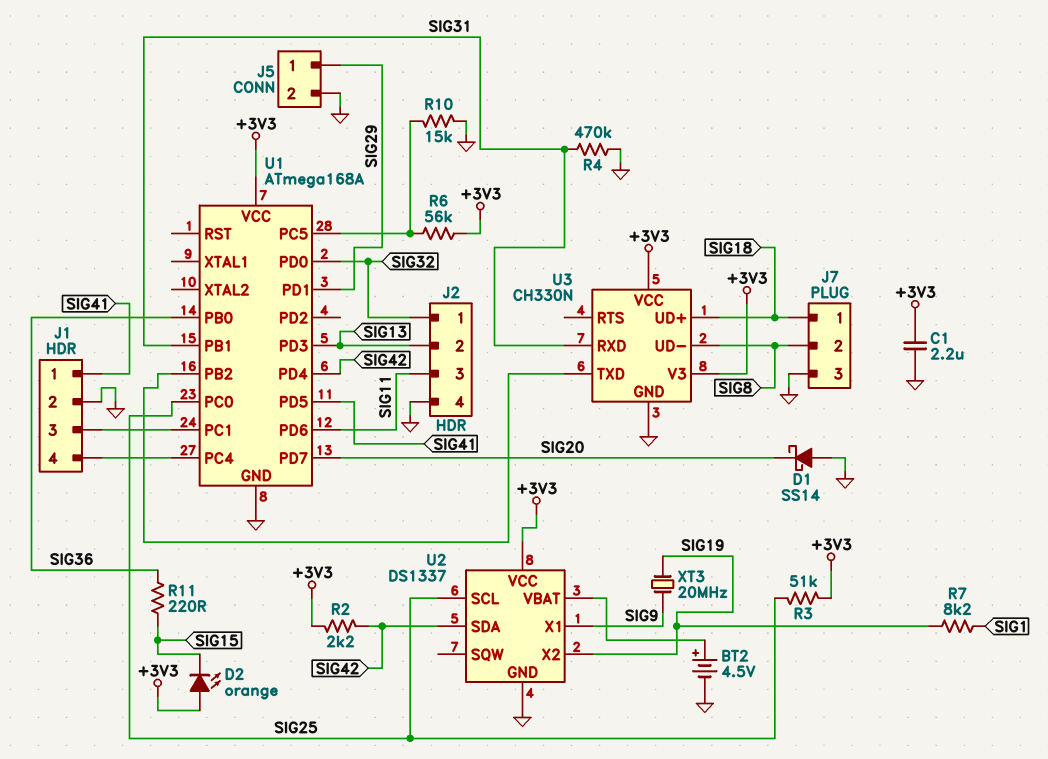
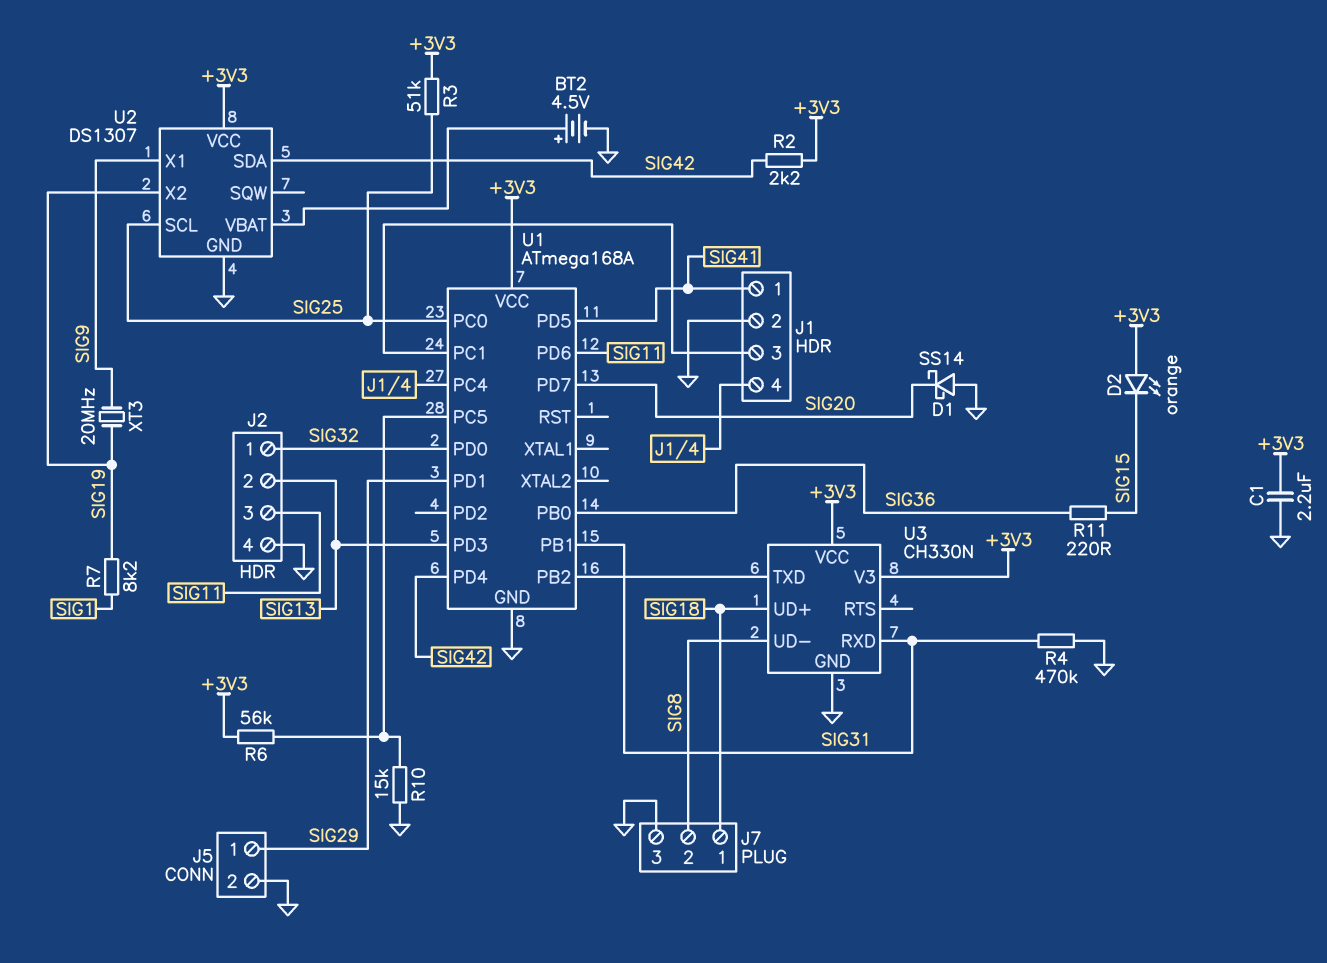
U2: DS1337 -> DS1307

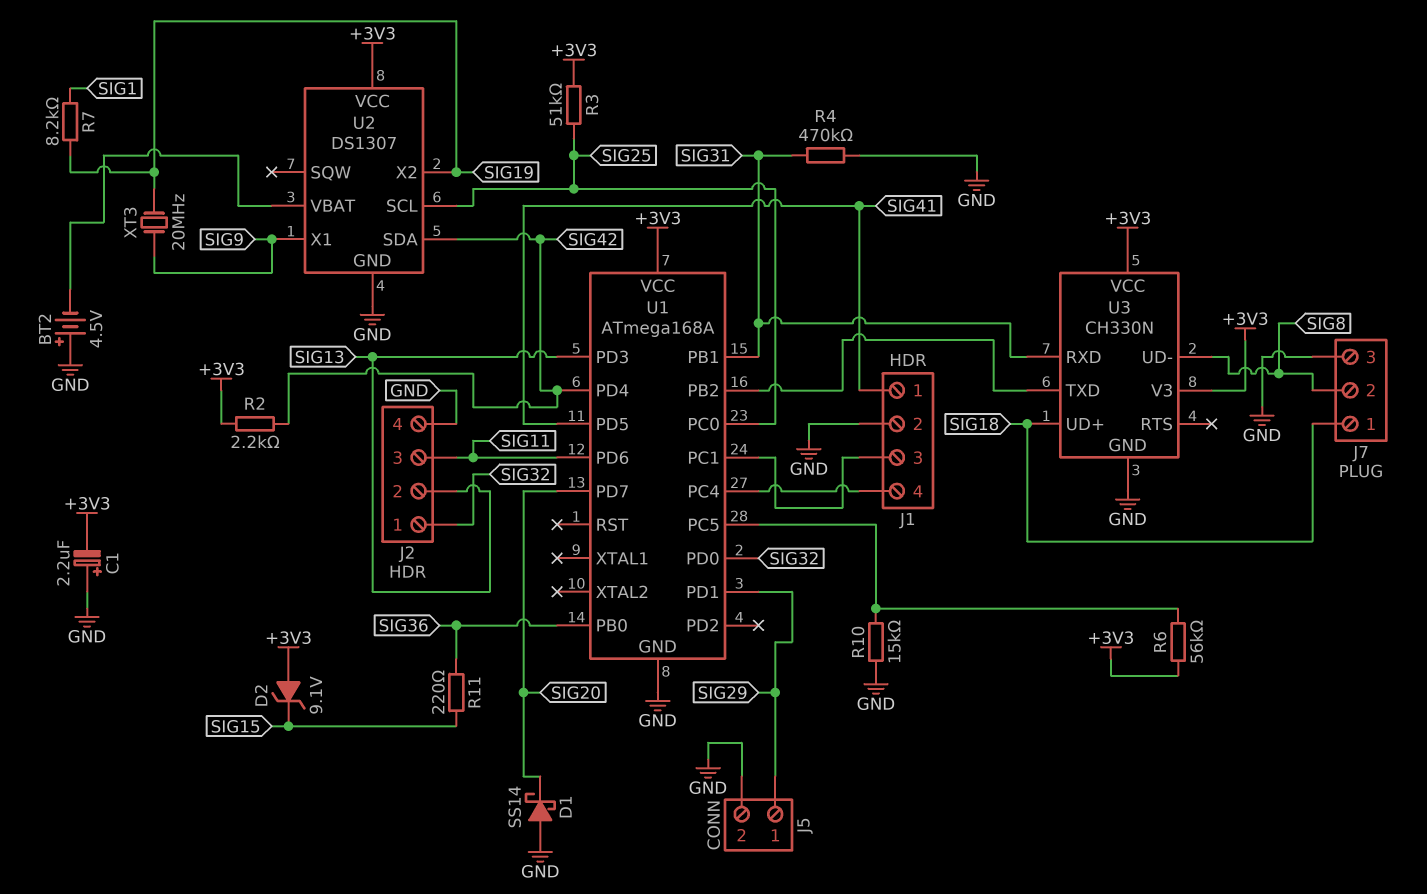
BT2: 4.5V (plus U2/VBAT, minus GND) -> 4.5V (plus GND, minus U2/VBAT)
C1: 2.2uF (+3V3, GND) -> 2.2uF (plus GND, minus +3V3)
D2: LED orange (A +3V3, K SIG15) -> zener 9.1V (A +3V3, K SIG15)

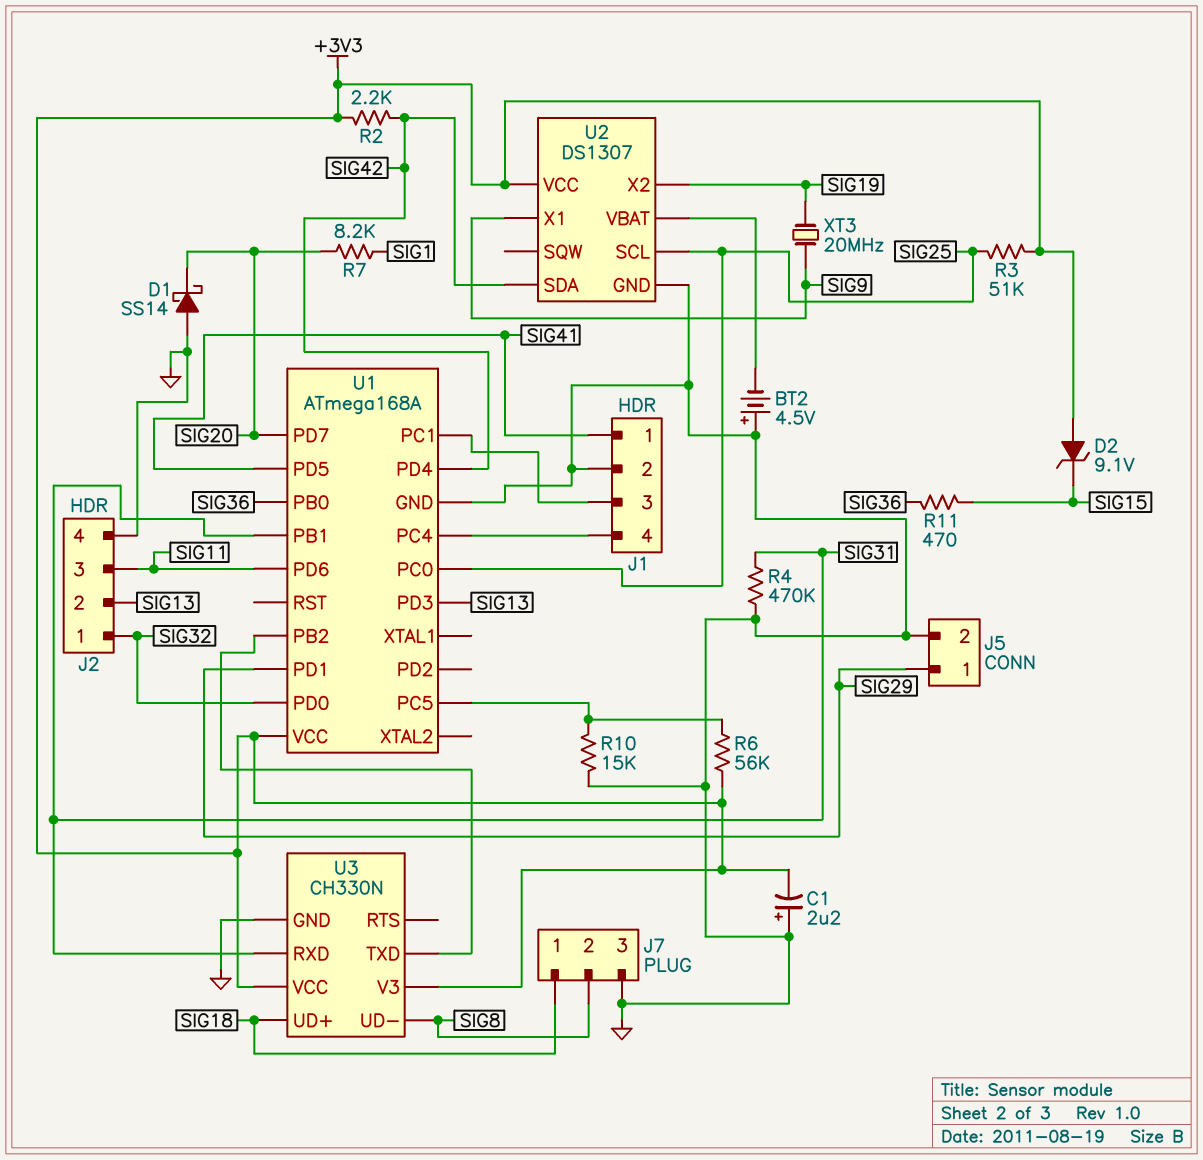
R7: 8.2k (SIG1, SIG19) -> 8.2k (SIG1, SIG20)
R11: 220 (SIG15, SIG36) -> 470 (SIG15, SIG36)

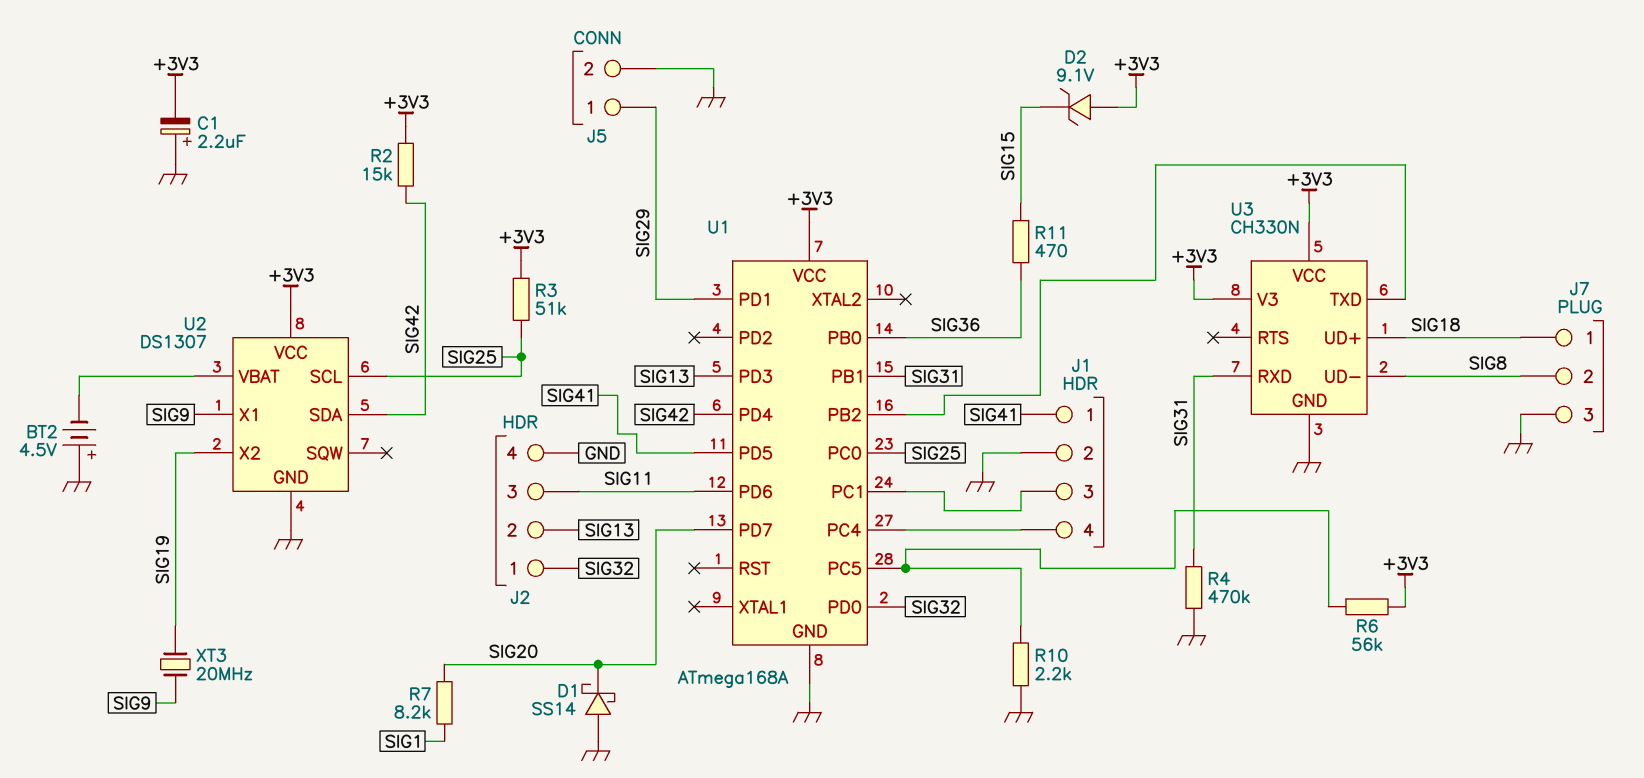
R2: 2.2k (+3V3, SIG42) -> 15k (+3V3, SIG42)
R10: 15k (GND, U1/PC5) -> 2.2k (GND, U1/PC5)

